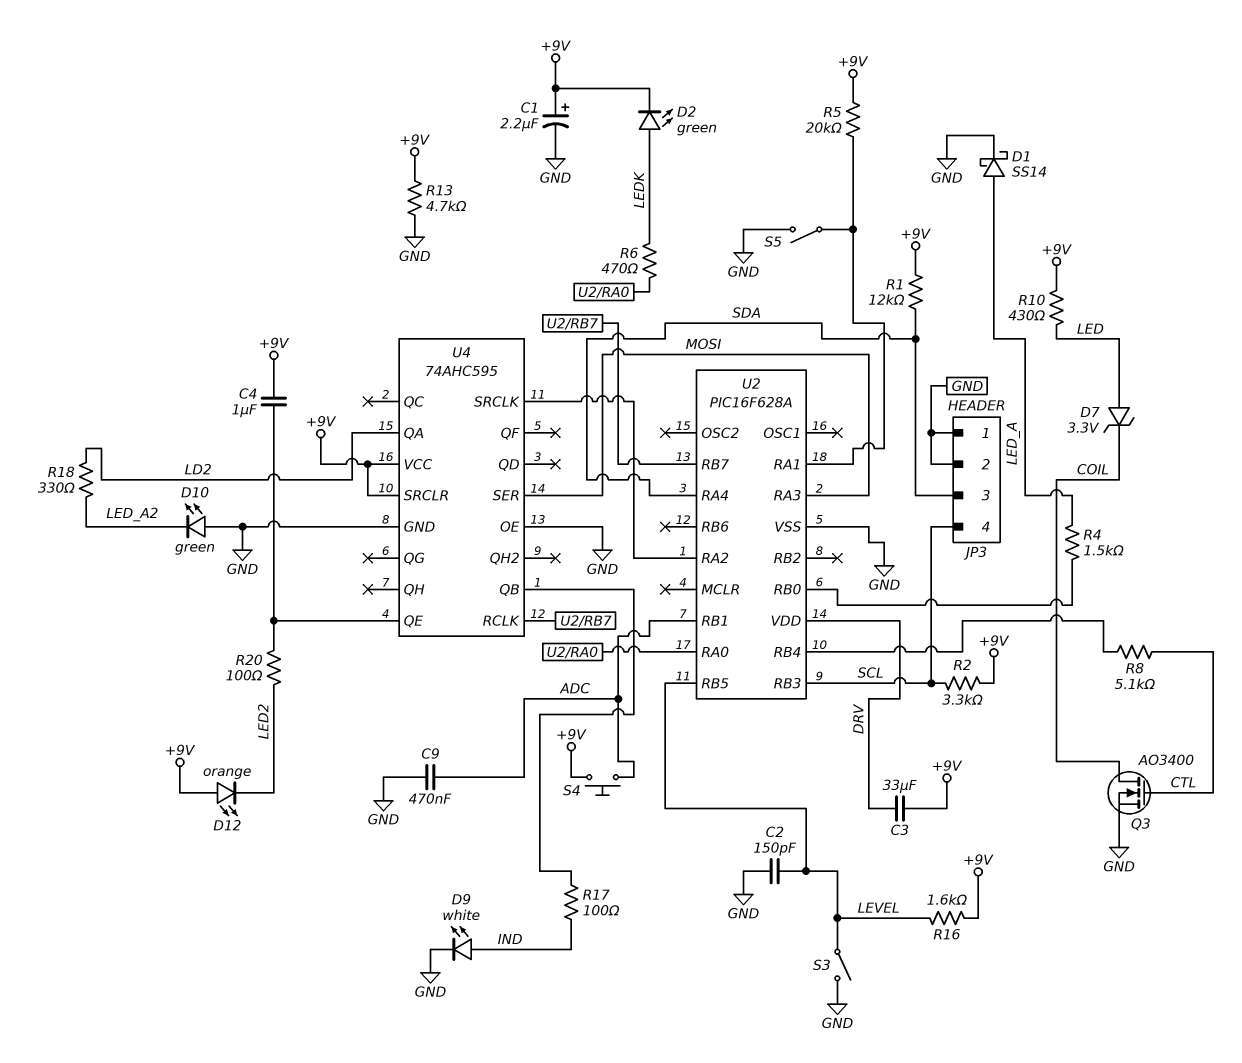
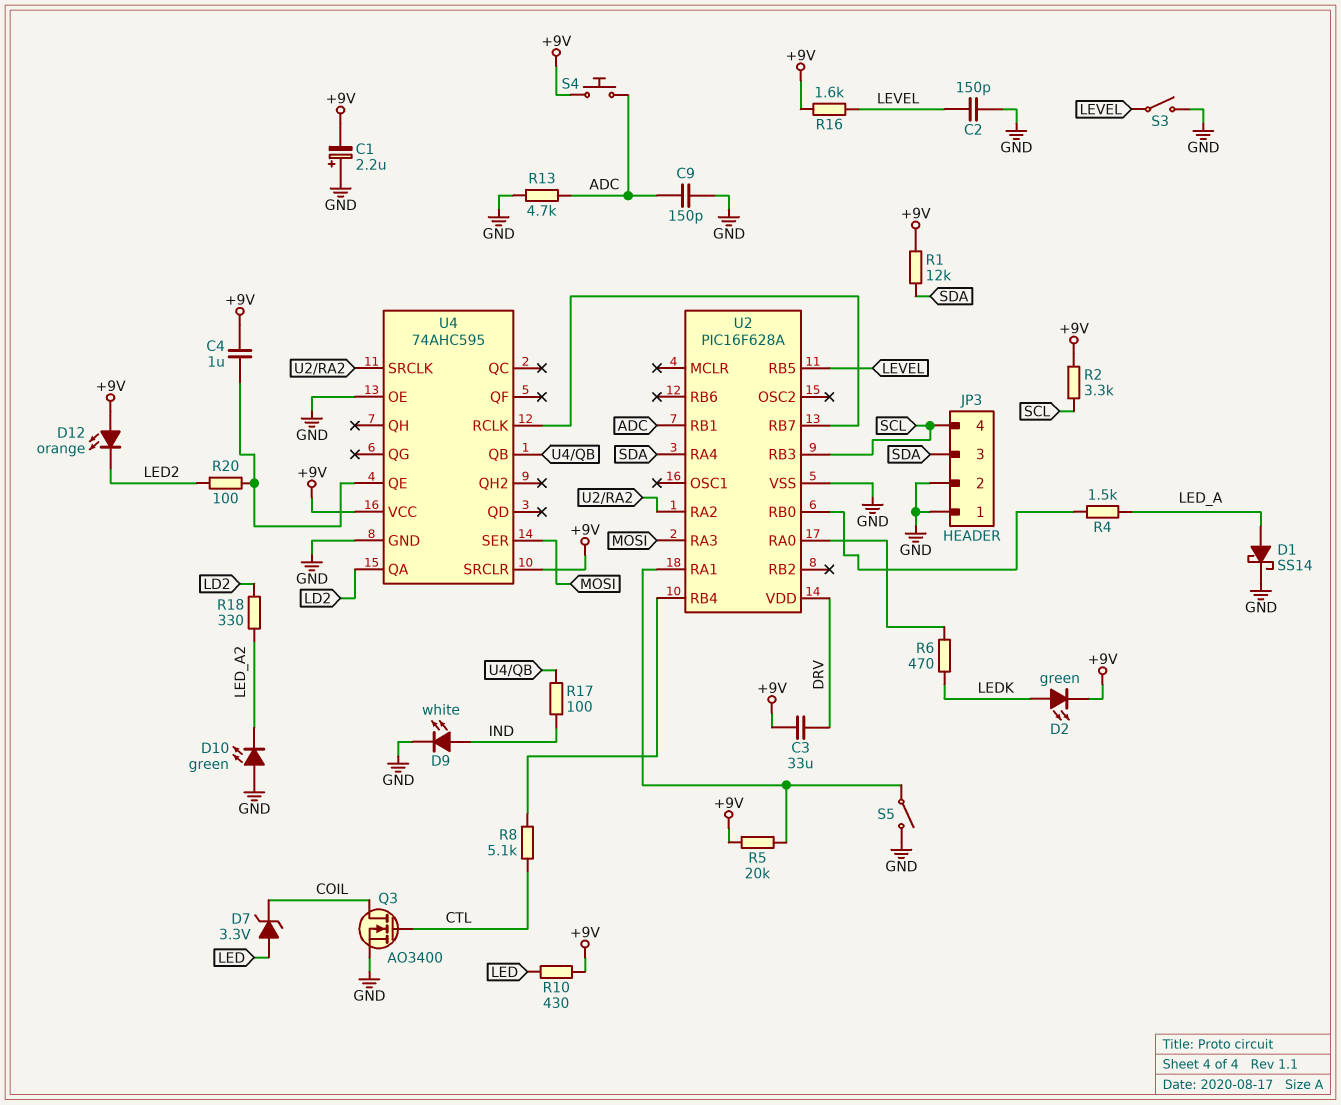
C1: 2.2uF (plus +9V, minus GND) -> 2.2uF (plus GND, minus +9V)
C9: 470nF (ADC, GND) -> 150pF (ADC, GND)
R13: 4.7k (+9V, GND) -> 4.7k (ADC, GND)

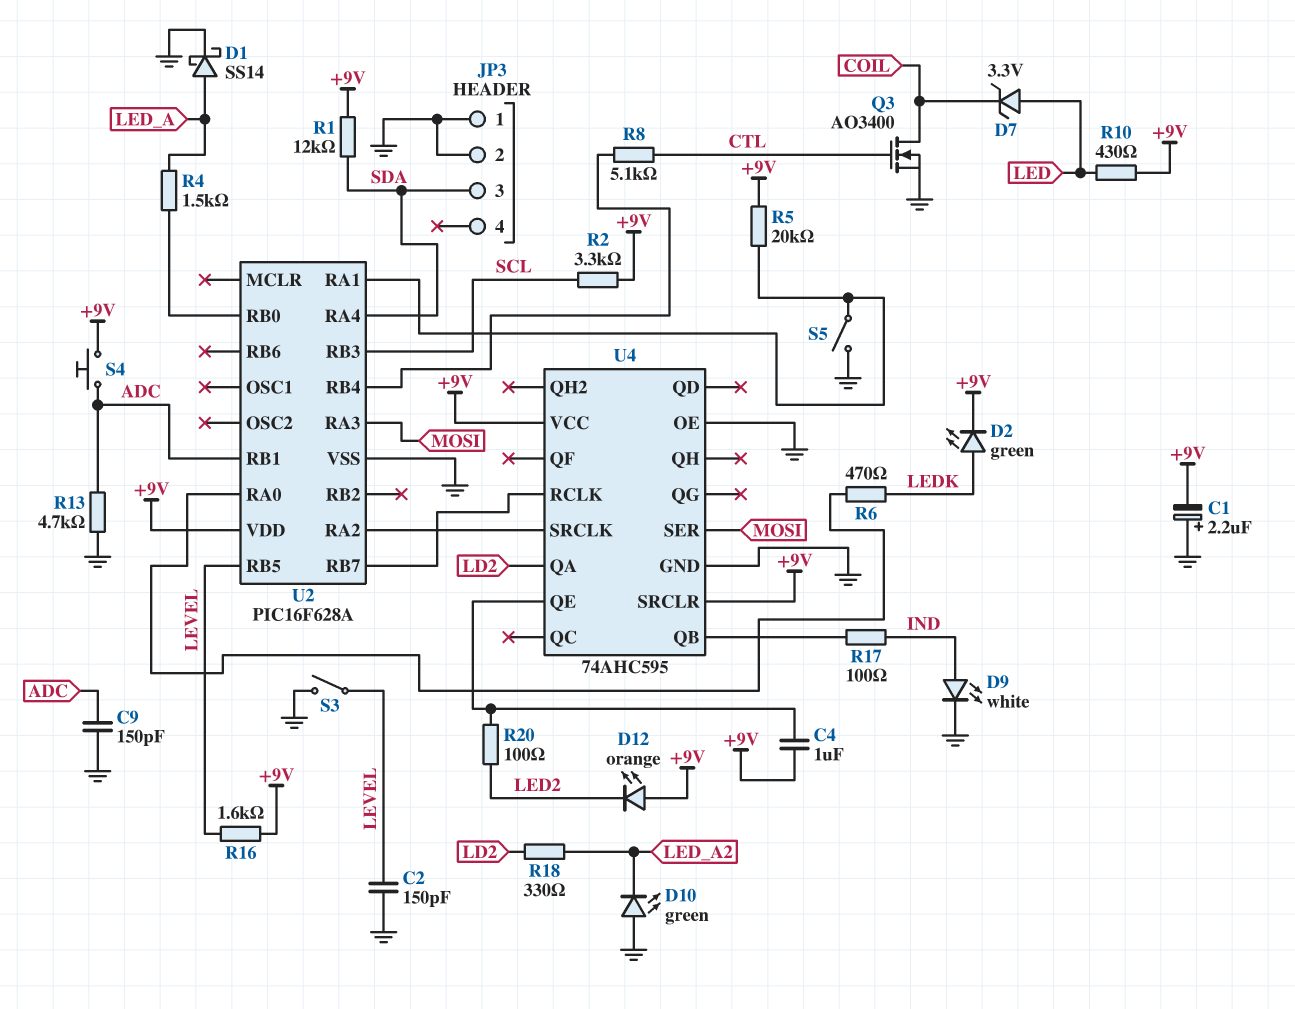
C3: 33uF (+9V, DRV) -> none
JP3 pin 4: SCL -> none
U2 pin VDD: DRV -> +9V

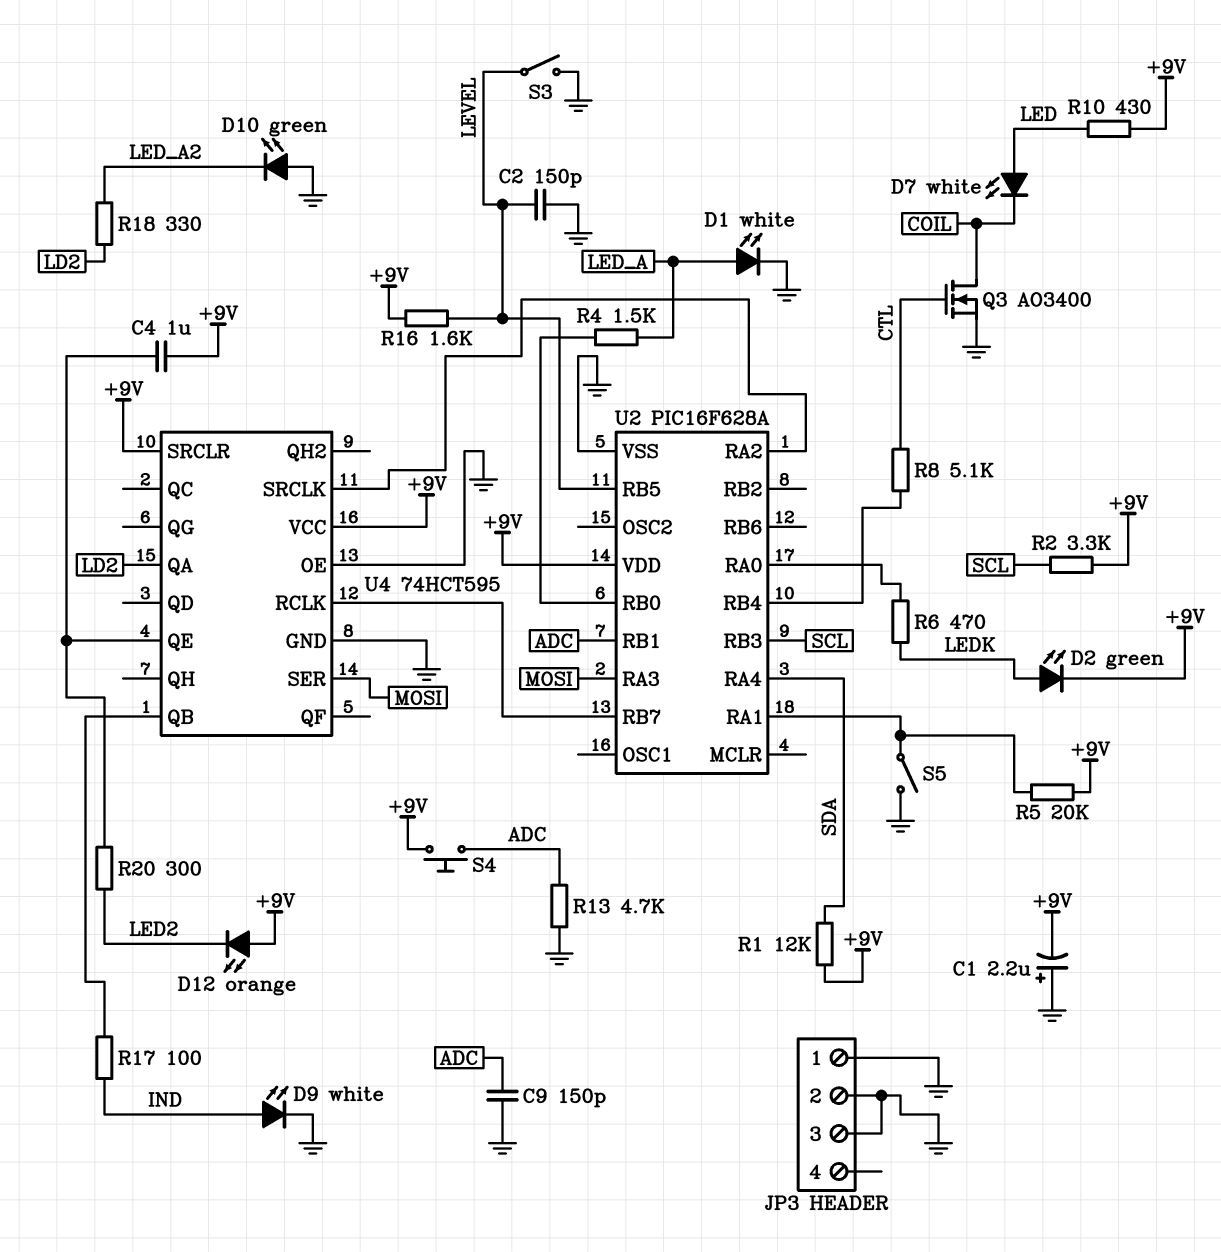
D1: schottky SS14 (A LED_A, K GND) -> LED white (A LED_A, K GND)
D7: zener 3.3V (A LED, K COIL) -> LED white (A LED, K COIL)
JP3 pin 3: SDA -> GND
R20: 100 (LED2, U4/QE) -> 300 (LED2, U4/QE)
U4: 74AHC595 -> 74HCT595

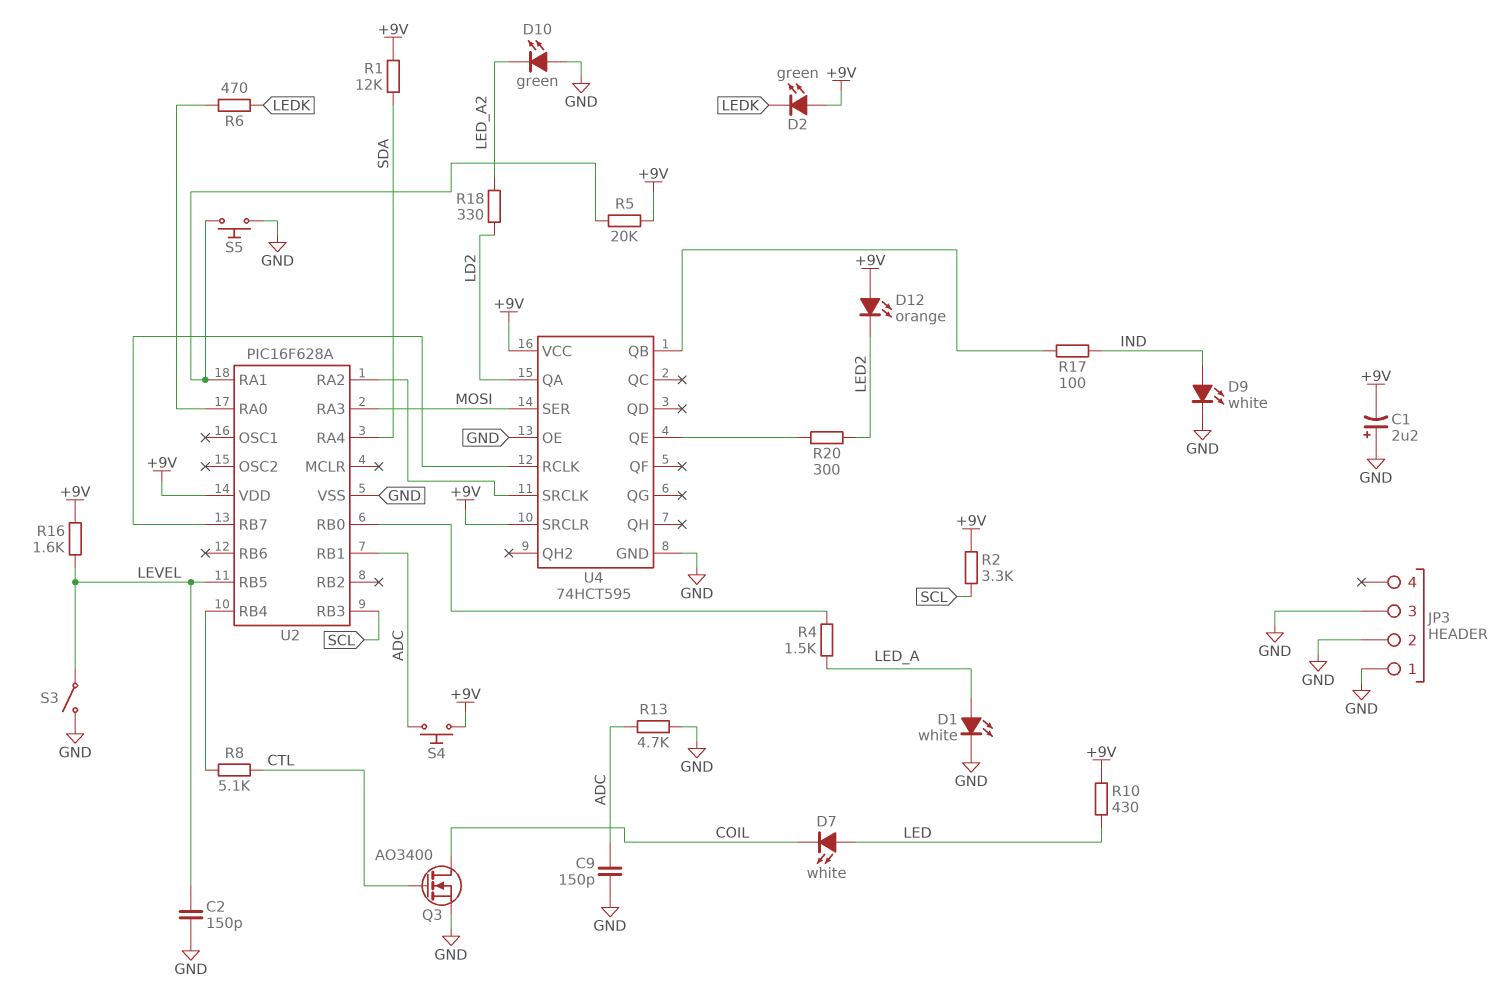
C4: 1uF (+9V, U4/QE) -> none
D2: LED green (A LEDK, K +9V) -> LED green (A +9V, K LEDK)
S5: switch (GND, U2/RA1) -> button (GND, U2/RA1)

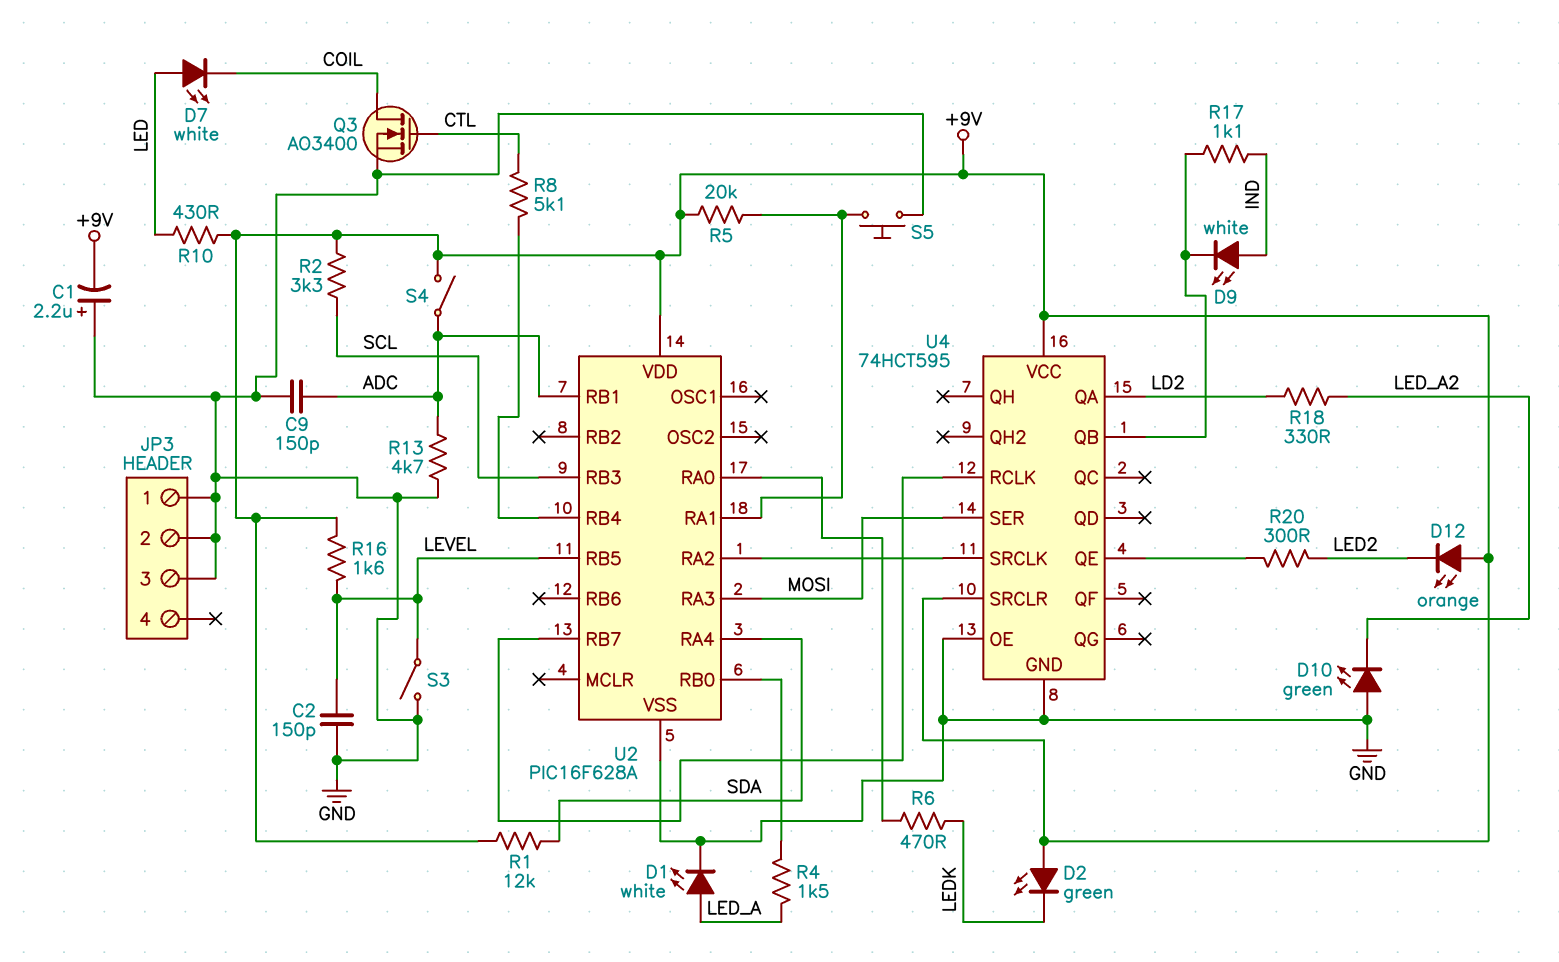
D9: LED white (A IND, K GND) -> LED white (A IND, K U4/QB)
R17: 100 (IND, U4/QB) -> 1.1k (IND, U4/QB)
S4: button (+9V, ADC) -> switch (+9V, ADC)

